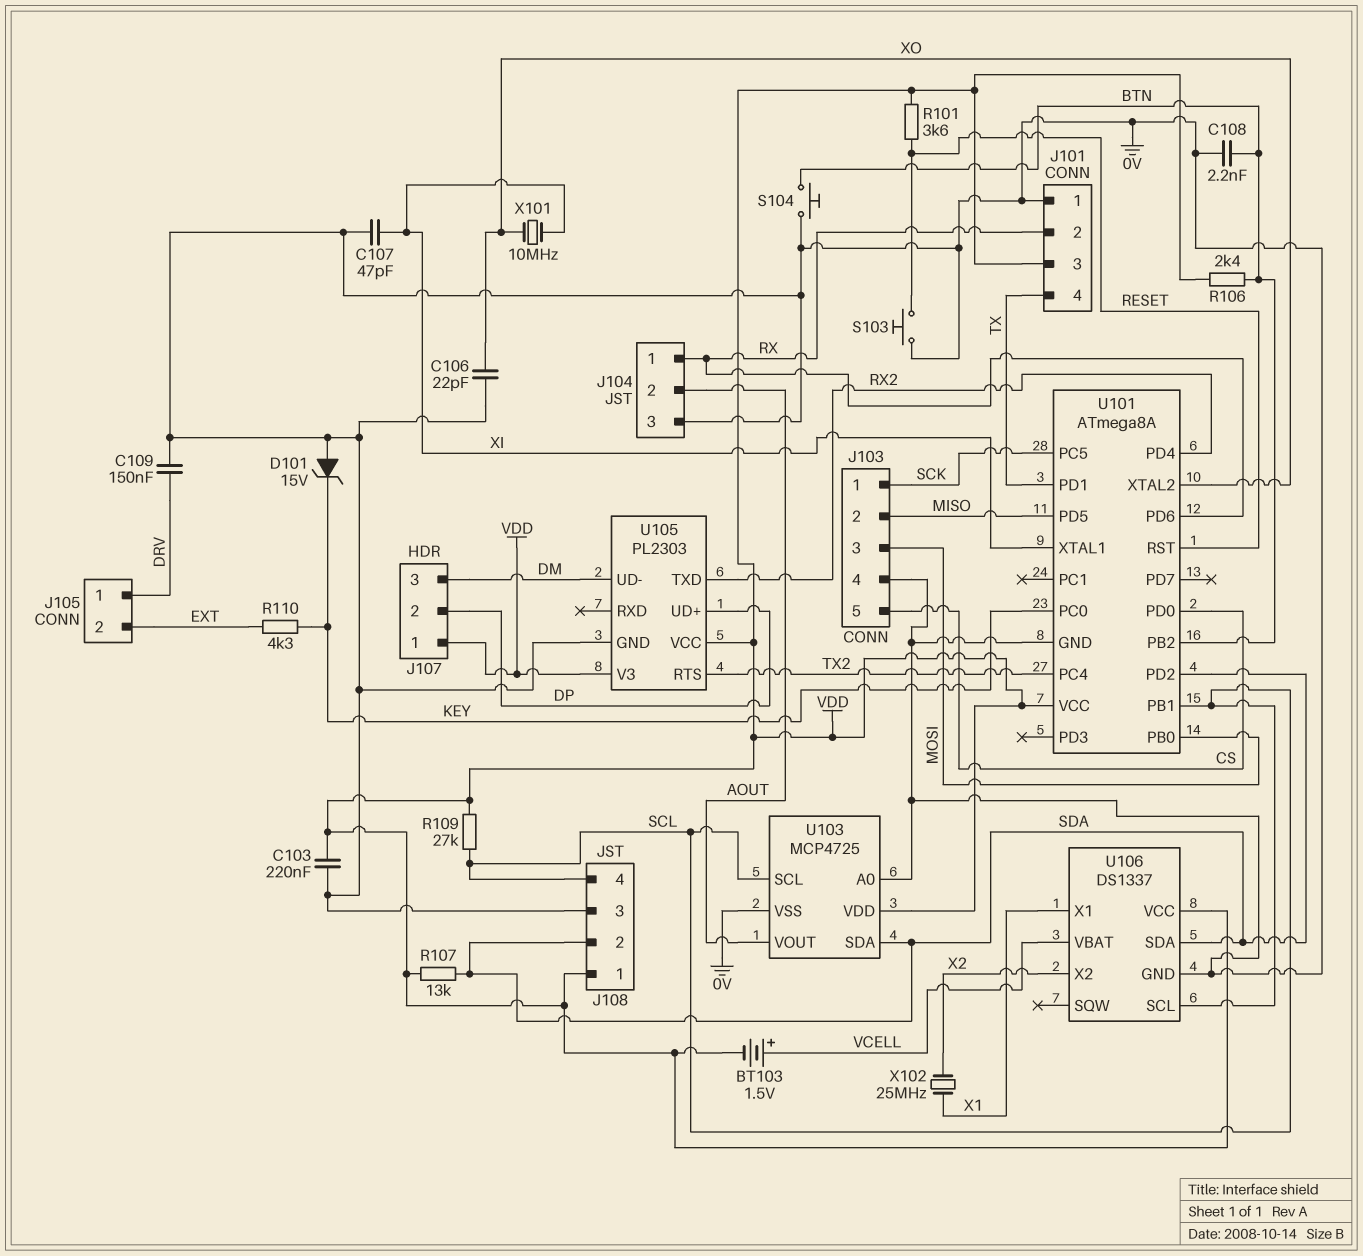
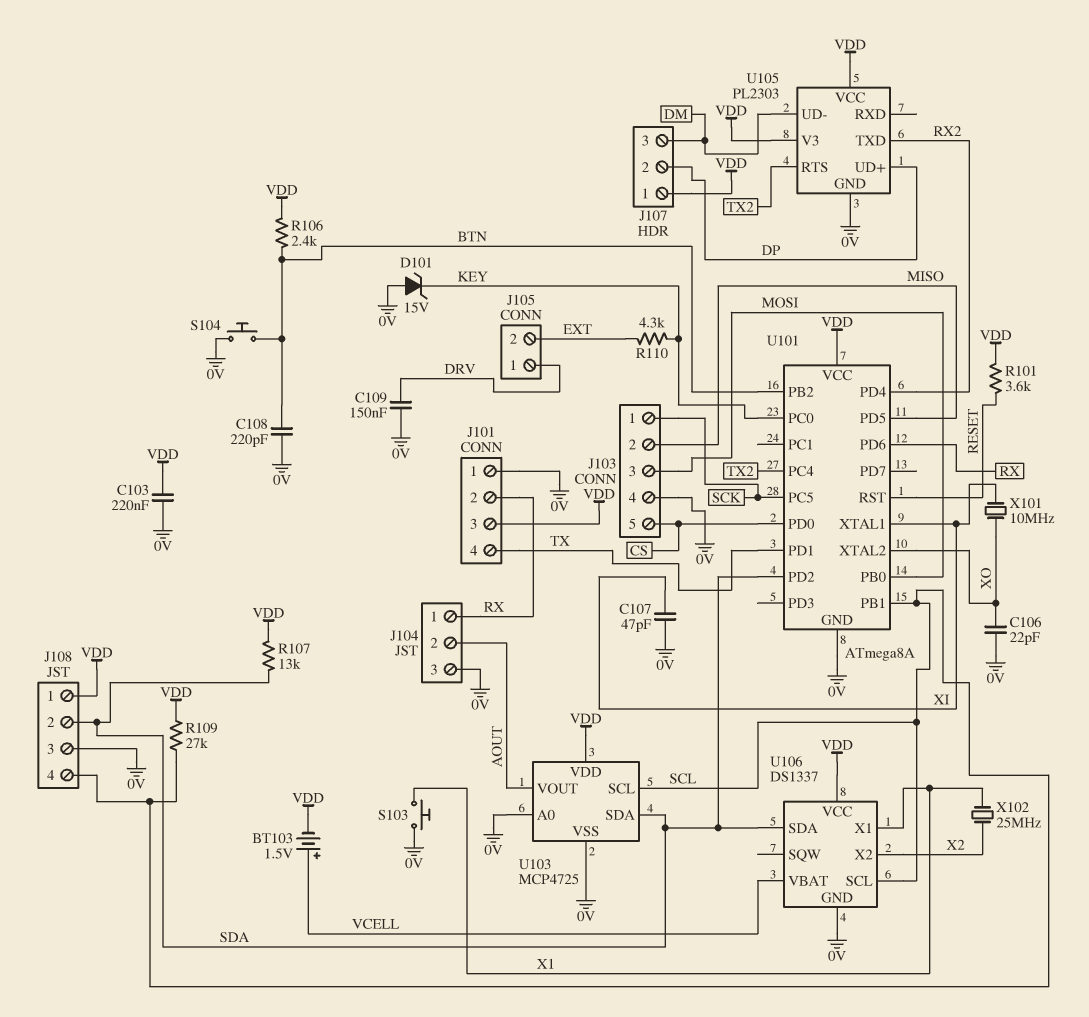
C108: 2.2nF (0V, BTN) -> 220pF (0V, BTN)
S103: button (0V, RESET) -> button (0V, X1)

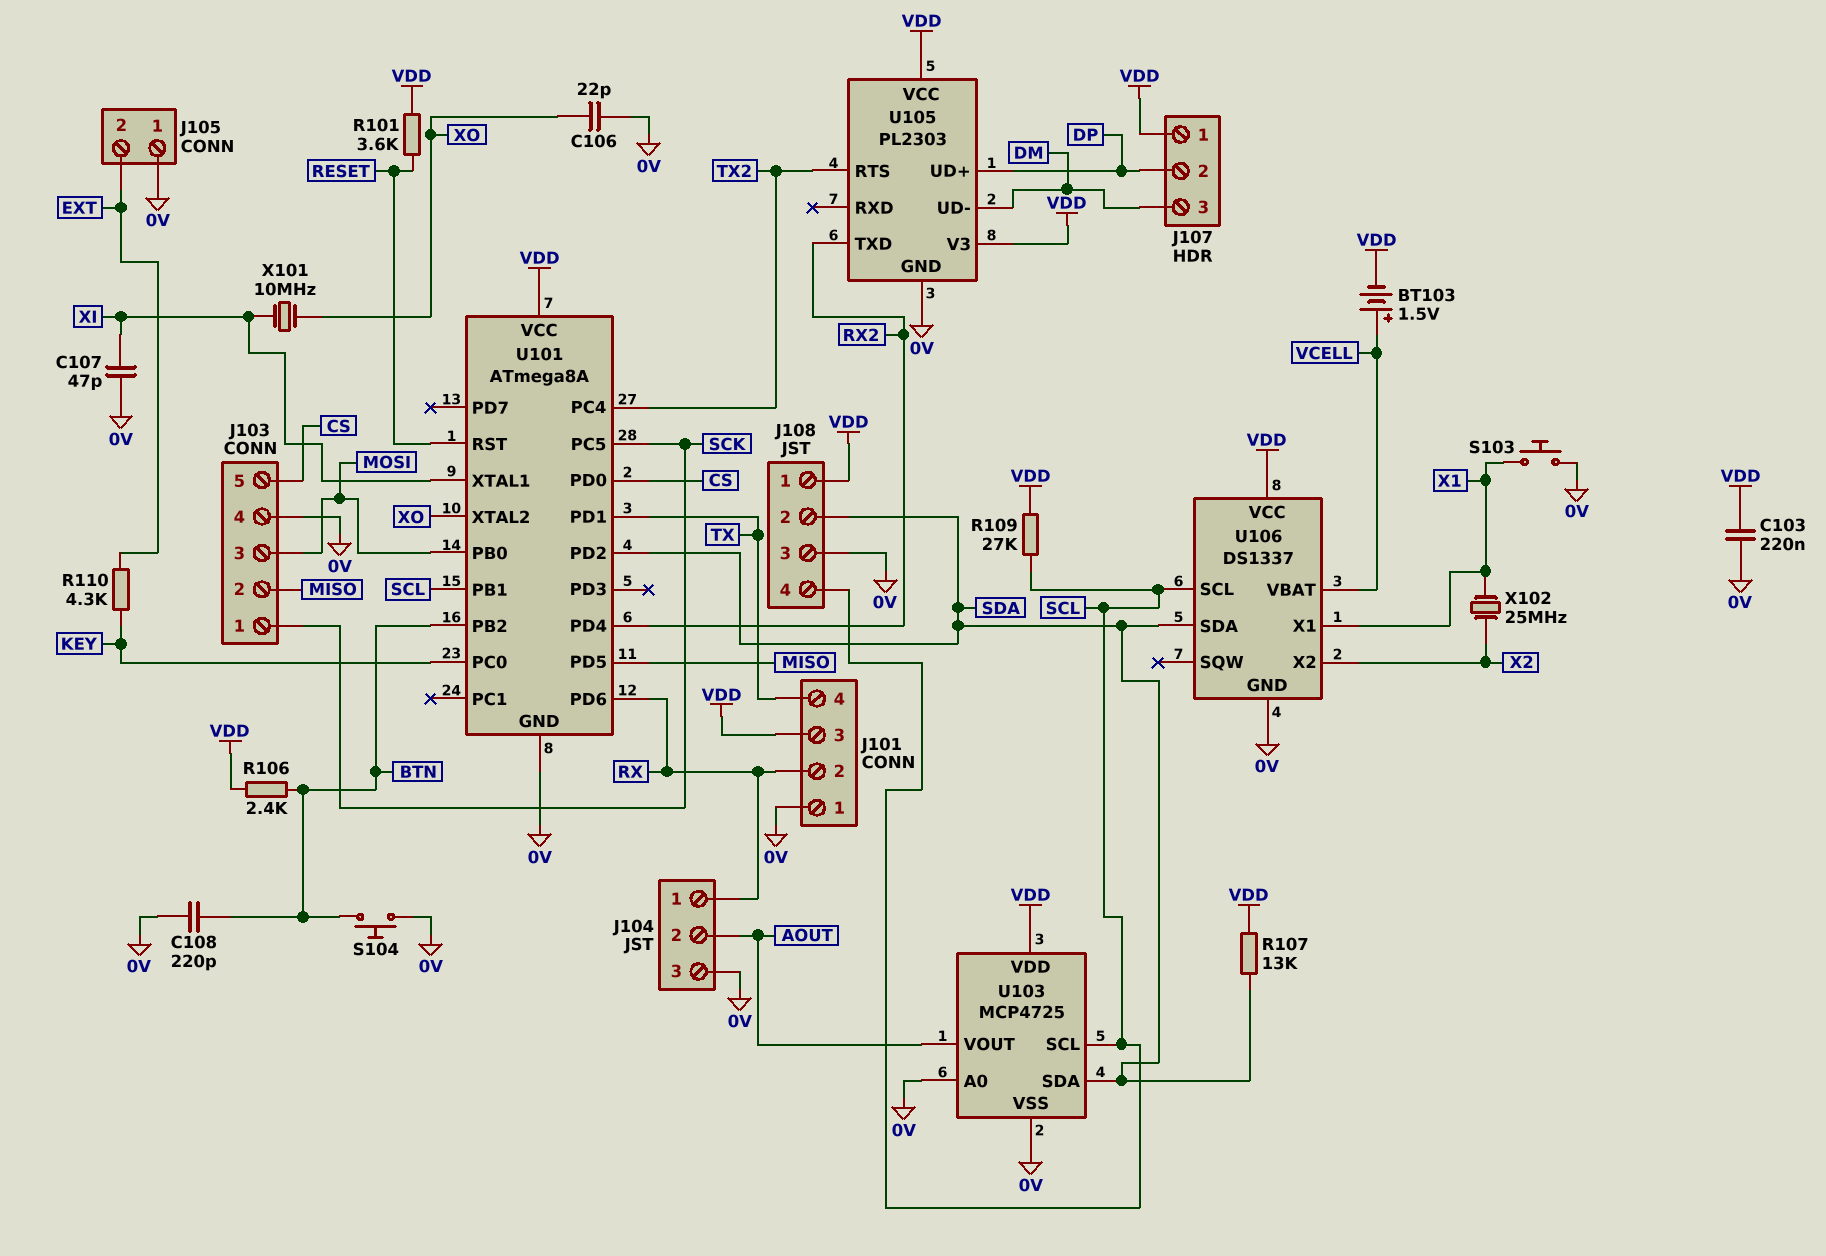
C109: 150nF (0V, DRV) -> none
D101: zener 15V (A 0V, K KEY) -> none
J105 pin 1: DRV -> 0V

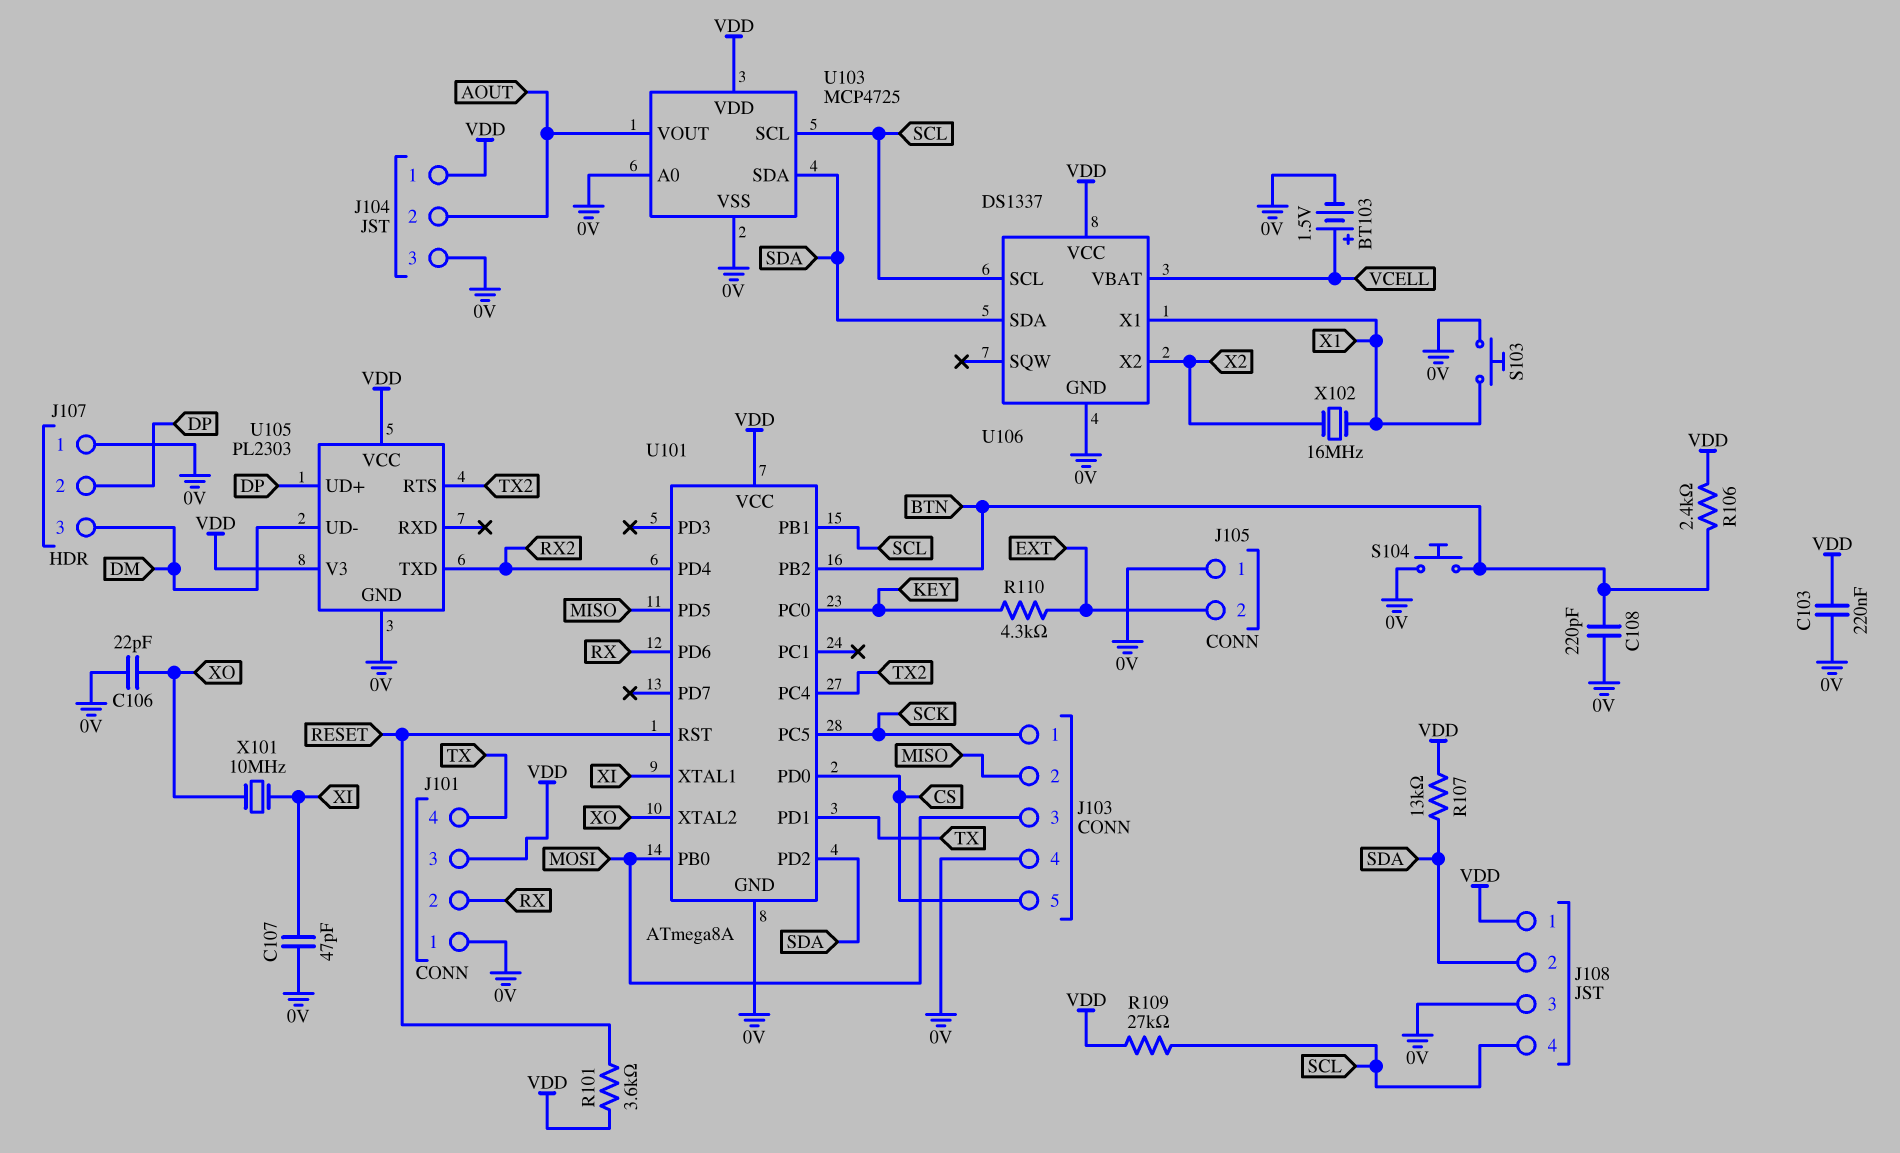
BT103: 1.5V (plus VCELL, minus VDD) -> 1.5V (plus VCELL, minus 0V)
J104 pin 1: RX -> VDD
J107 pin 1: VDD -> 0V
X102: 25MHz (X1, X2) -> 16MHz (X1, X2)

